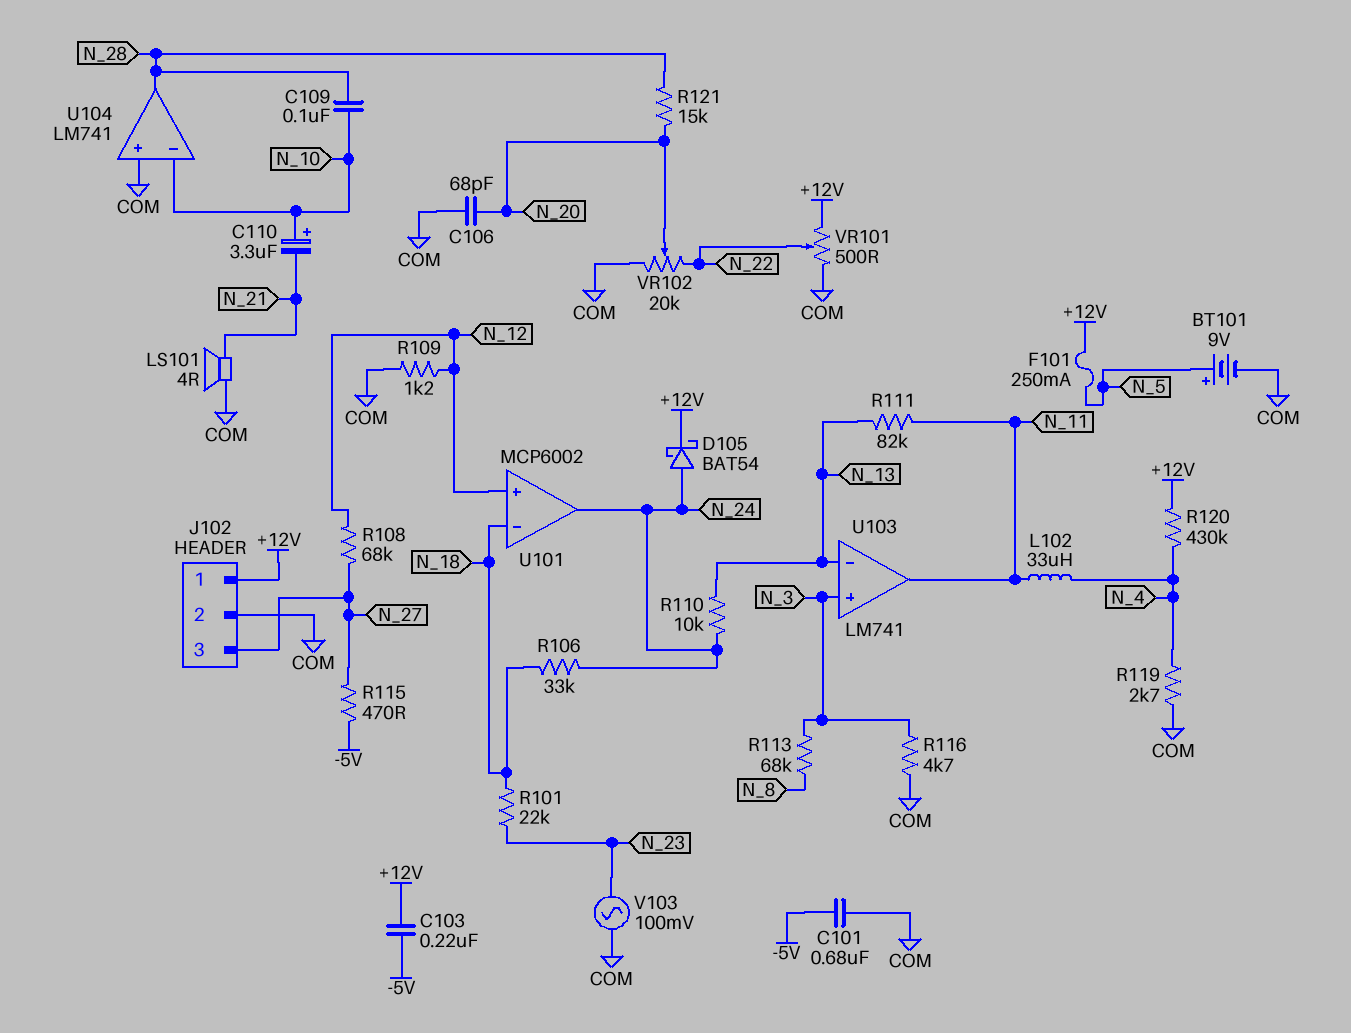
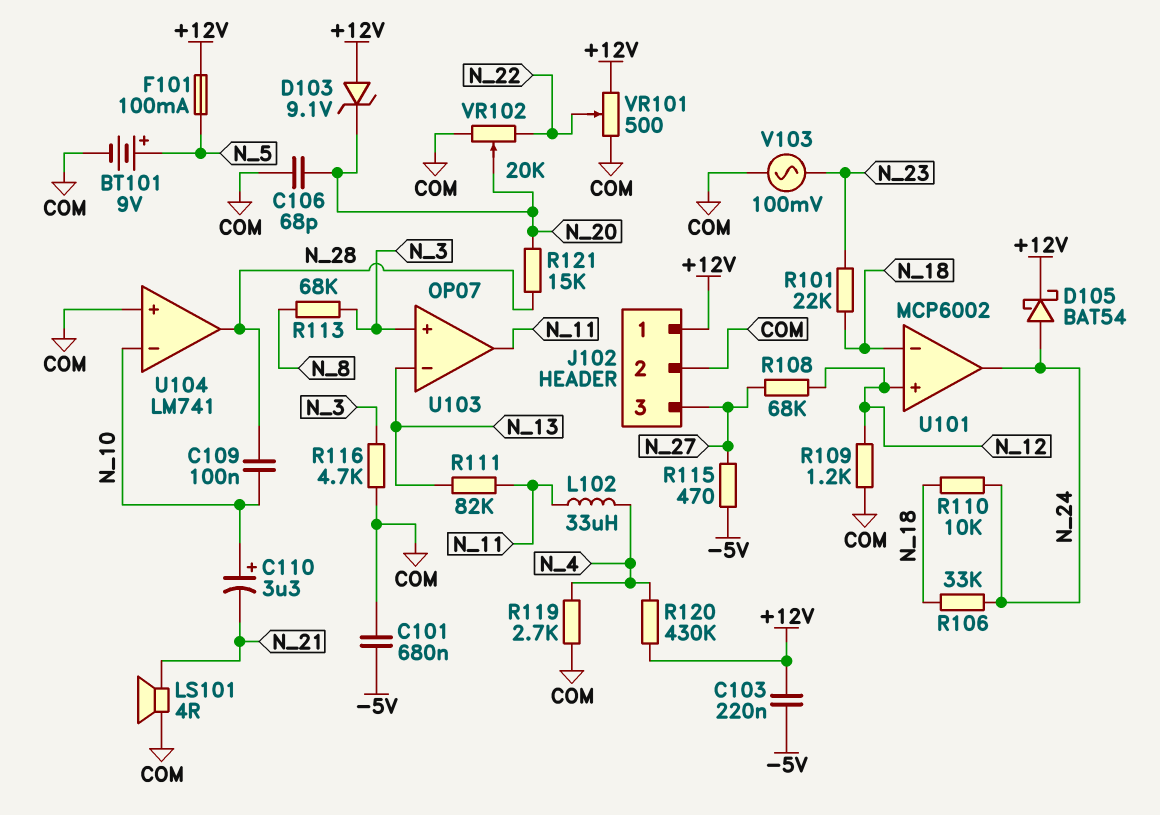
D103: none -> zener 9.1V (A +12V, K N_20)
F101: 250mA (+12V, N_5) -> 100mA (+12V, N_5)
R110: 10k (N_13, N_24) -> 10k (N_18, N_24)
U103: LM741 -> OP07

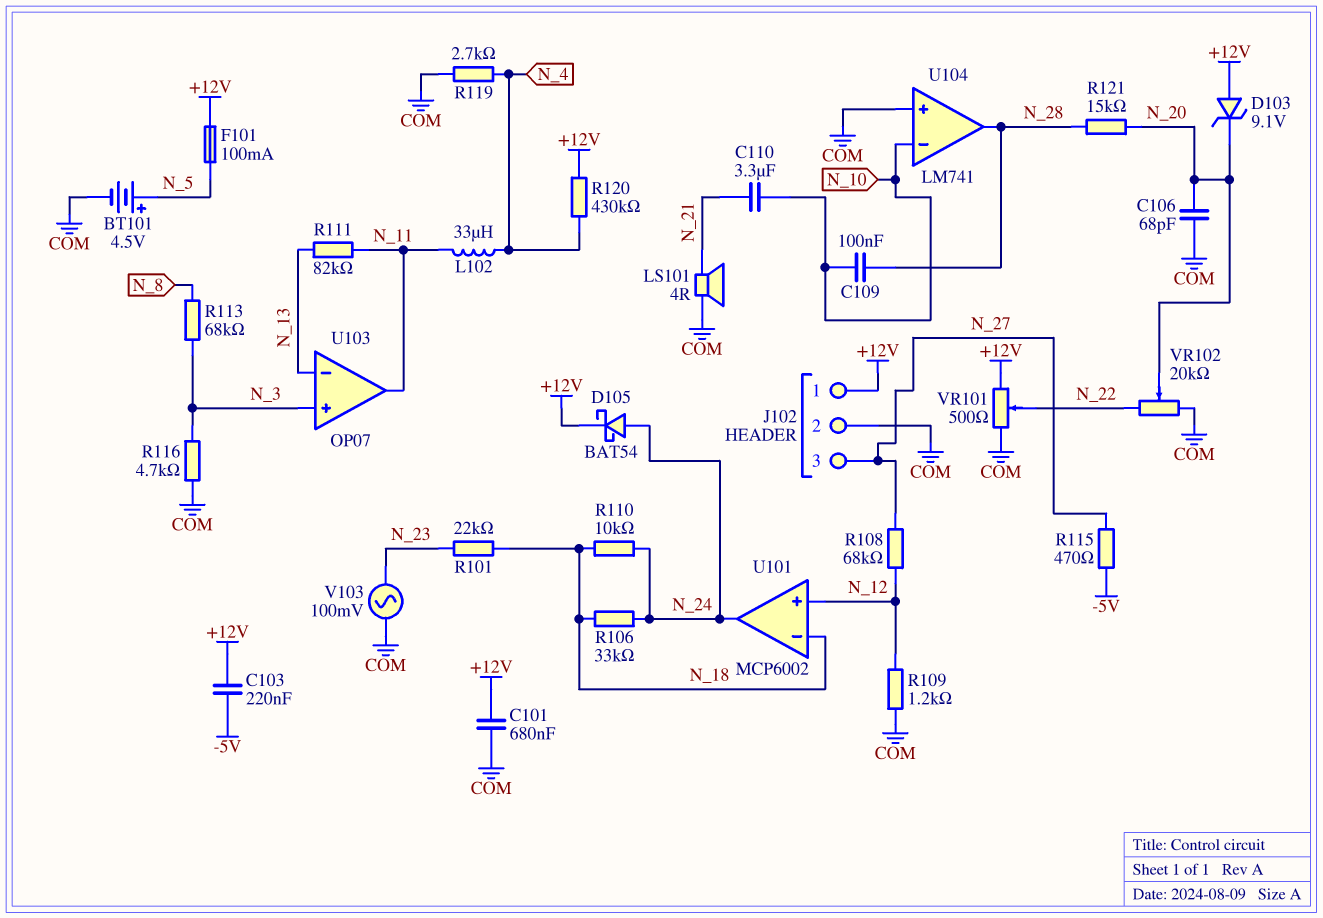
BT101: 9V (plus N_5, minus COM) -> 4.5V (plus N_5, minus COM)
C101: 680nF (-5V, COM) -> 680nF (+12V, COM)
C110: 3.3uF (plus N_10, minus N_21) -> 3.3uF (N_10, N_21)

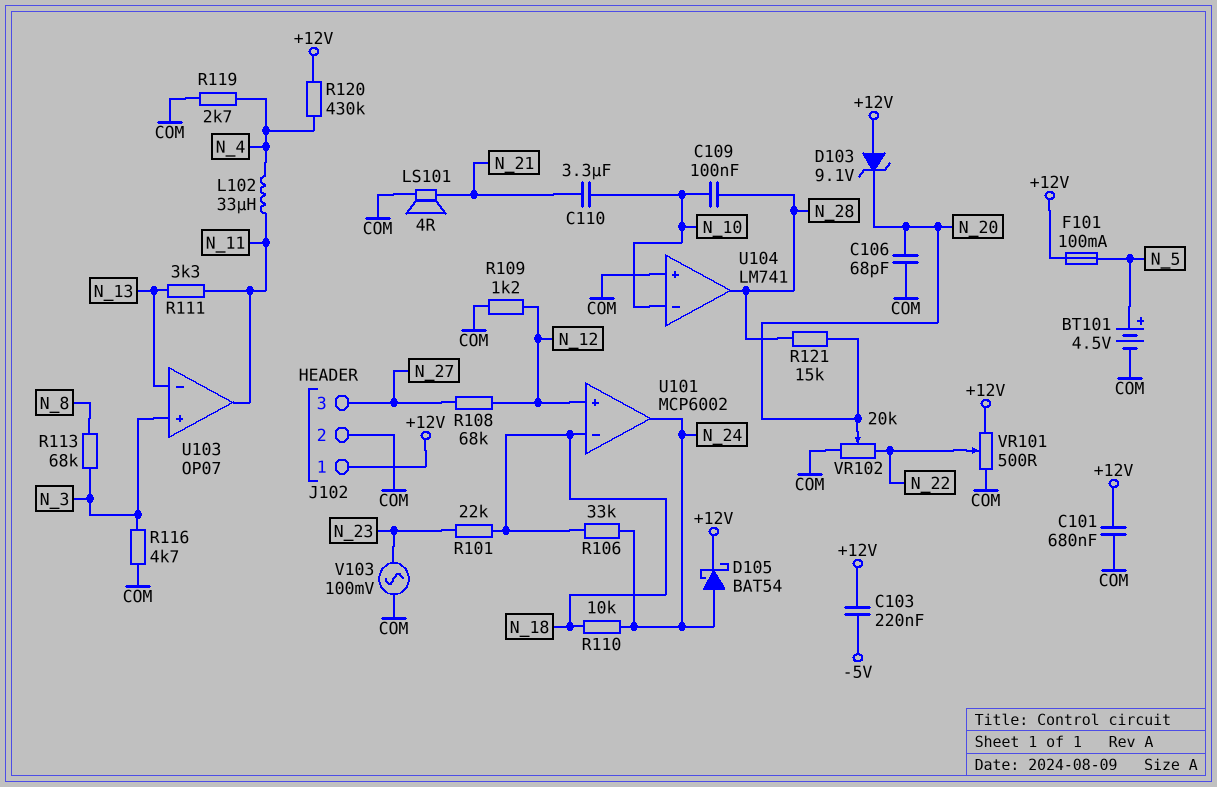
R111: 82k (N_11, N_13) -> 3.3k (N_11, N_13)
R115: 470 (-5V, N_27) -> none

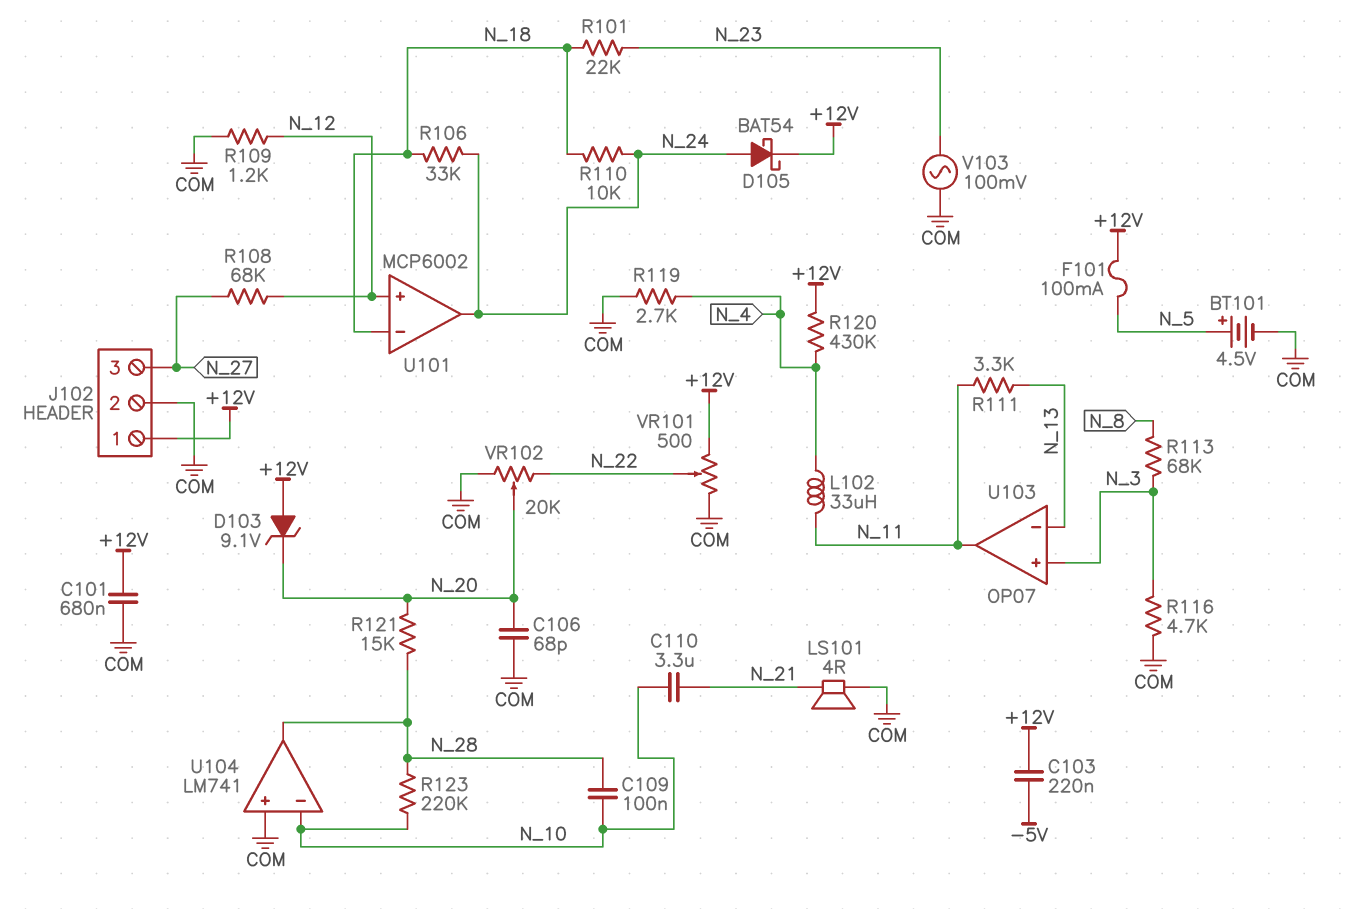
R123: none -> 220k (N_10, N_28)

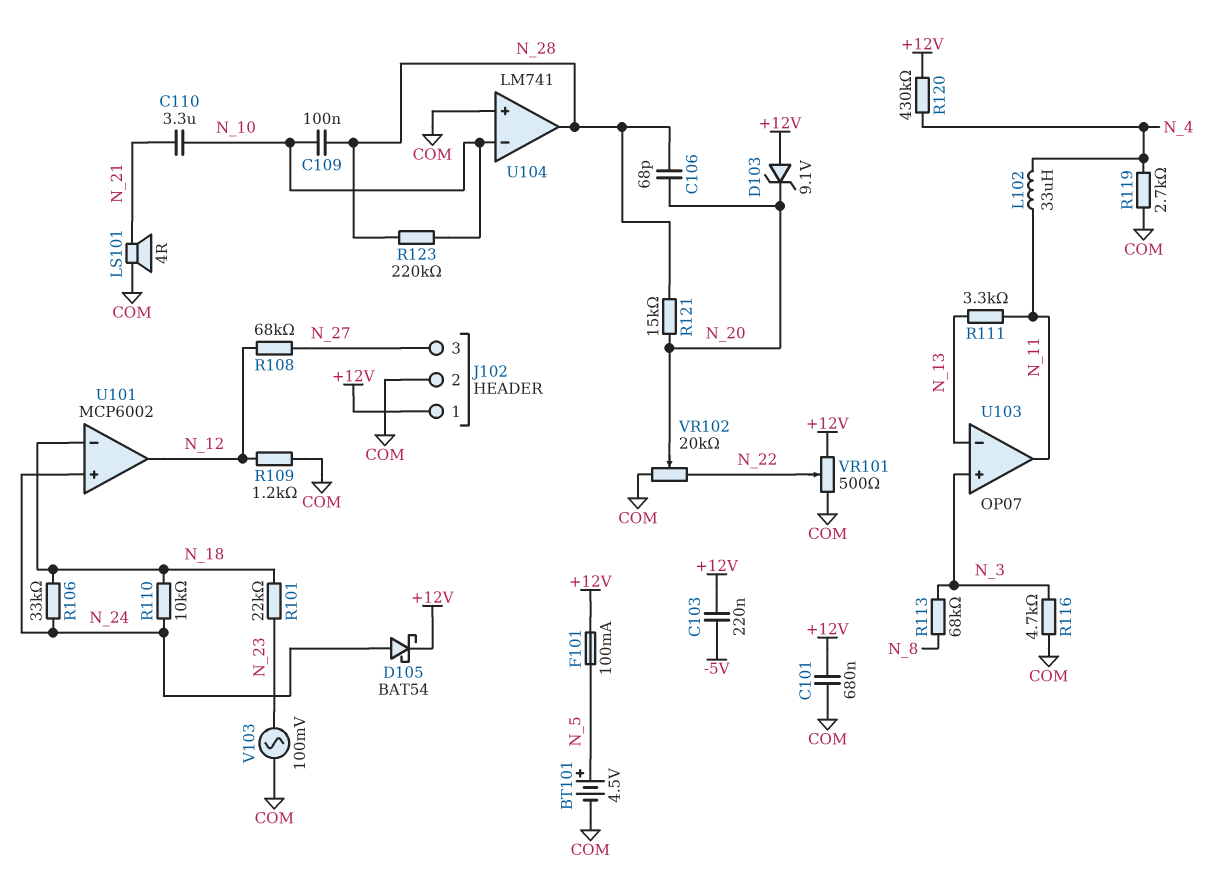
C106: 68pF (COM, N_20) -> 68pF (N_20, N_28)
U101 pin in+: N_12 -> N_24
U101 pin out: N_24 -> N_12

